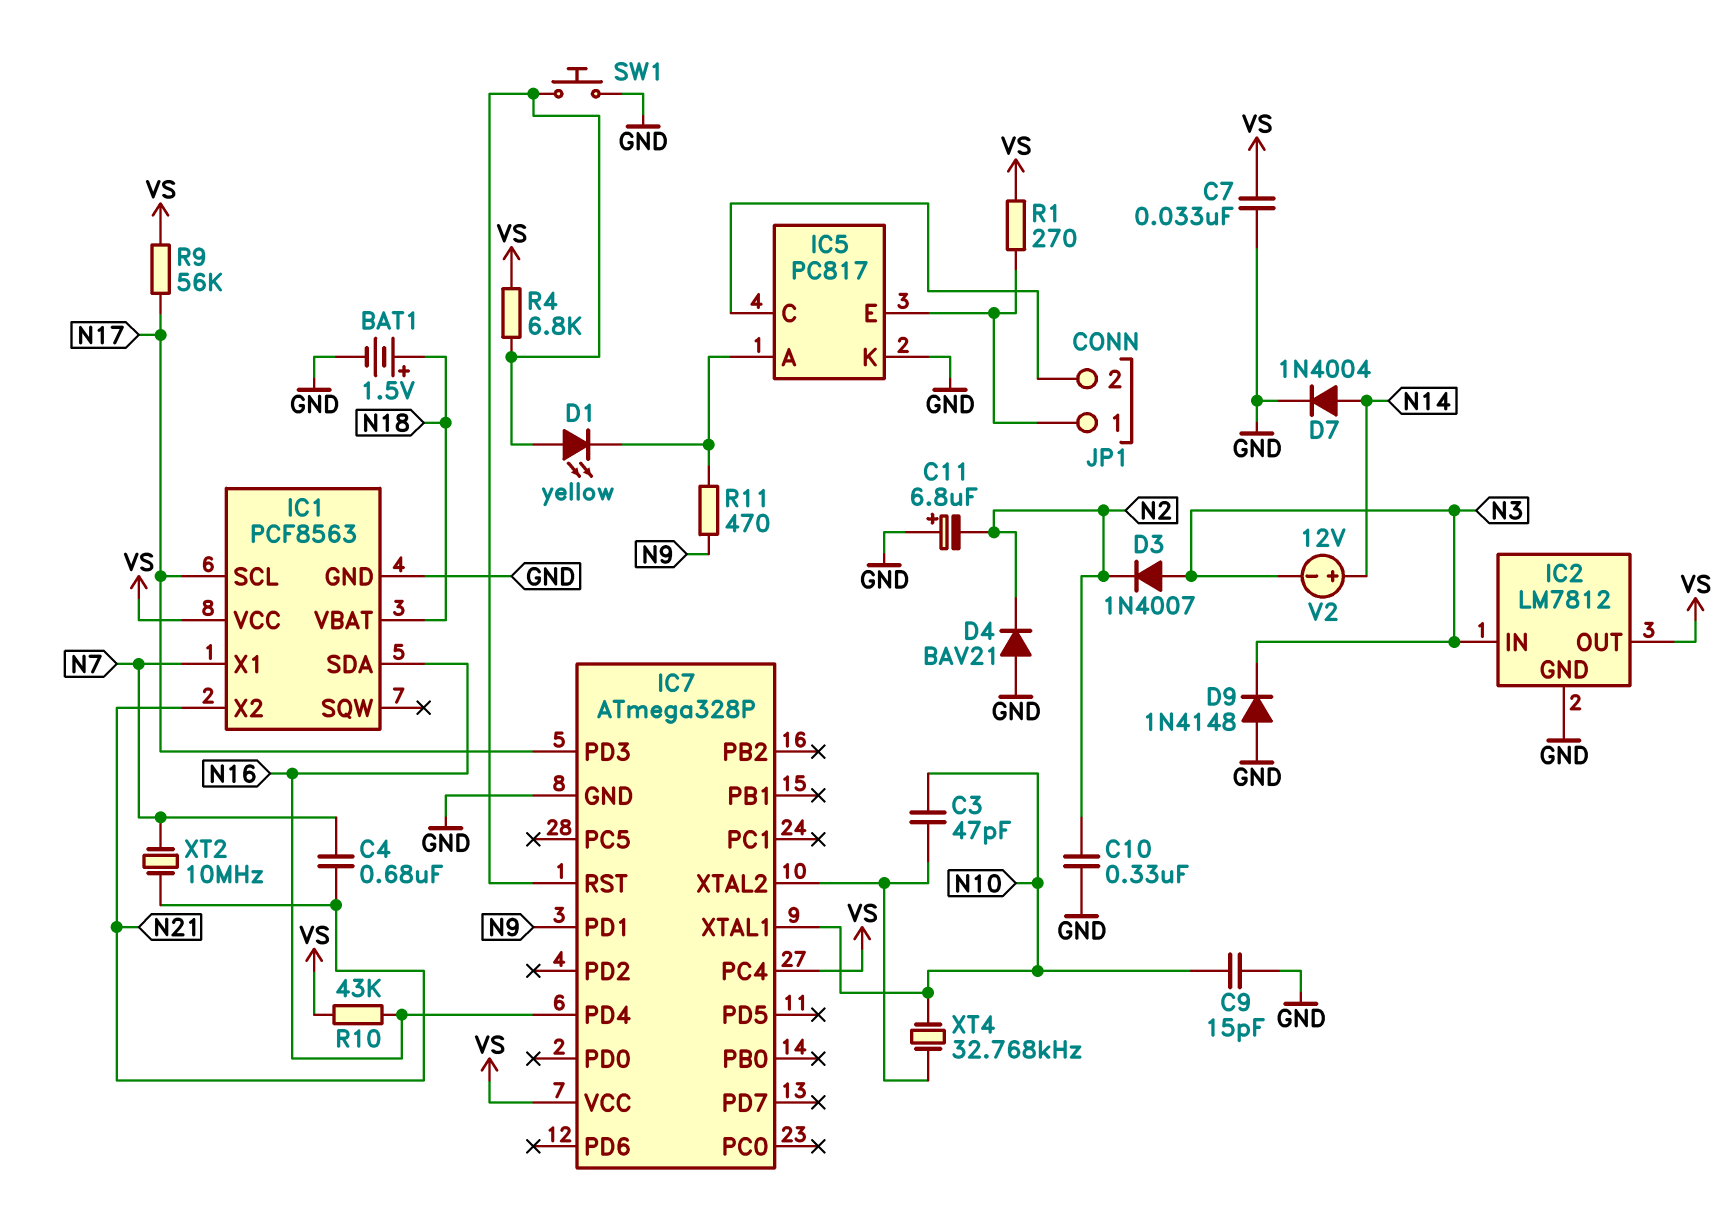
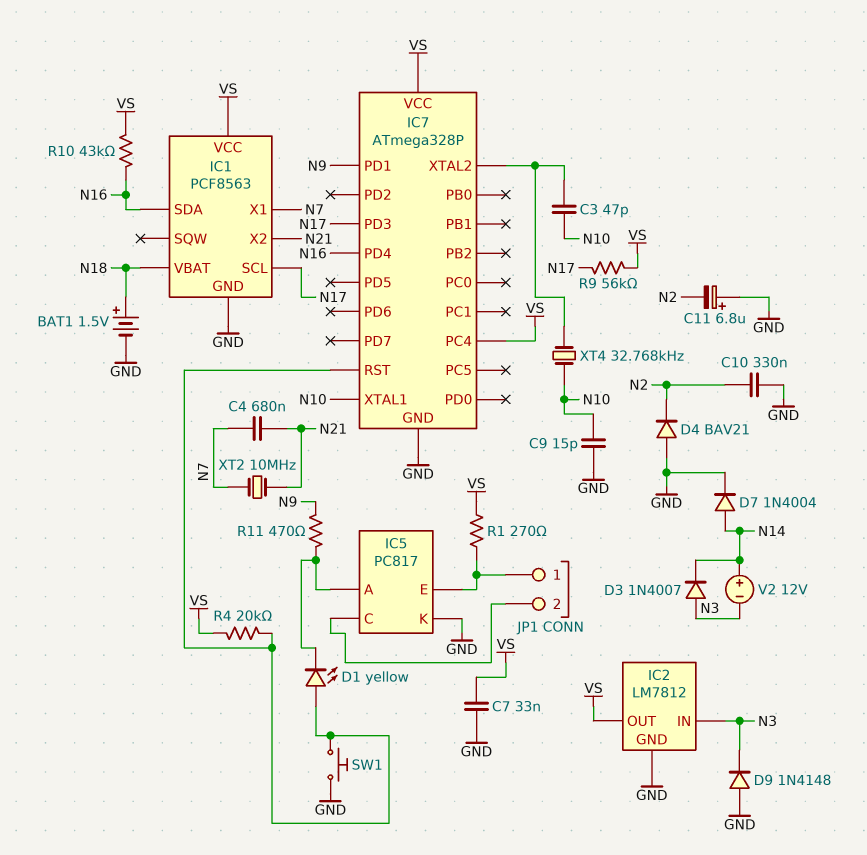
D3: diode 1N4007 (A N3, K N2) -> diode 1N4007 (A N3, K N14)
R4: 6.8k (IC7/RST, VS) -> 20k (IC7/RST, VS)

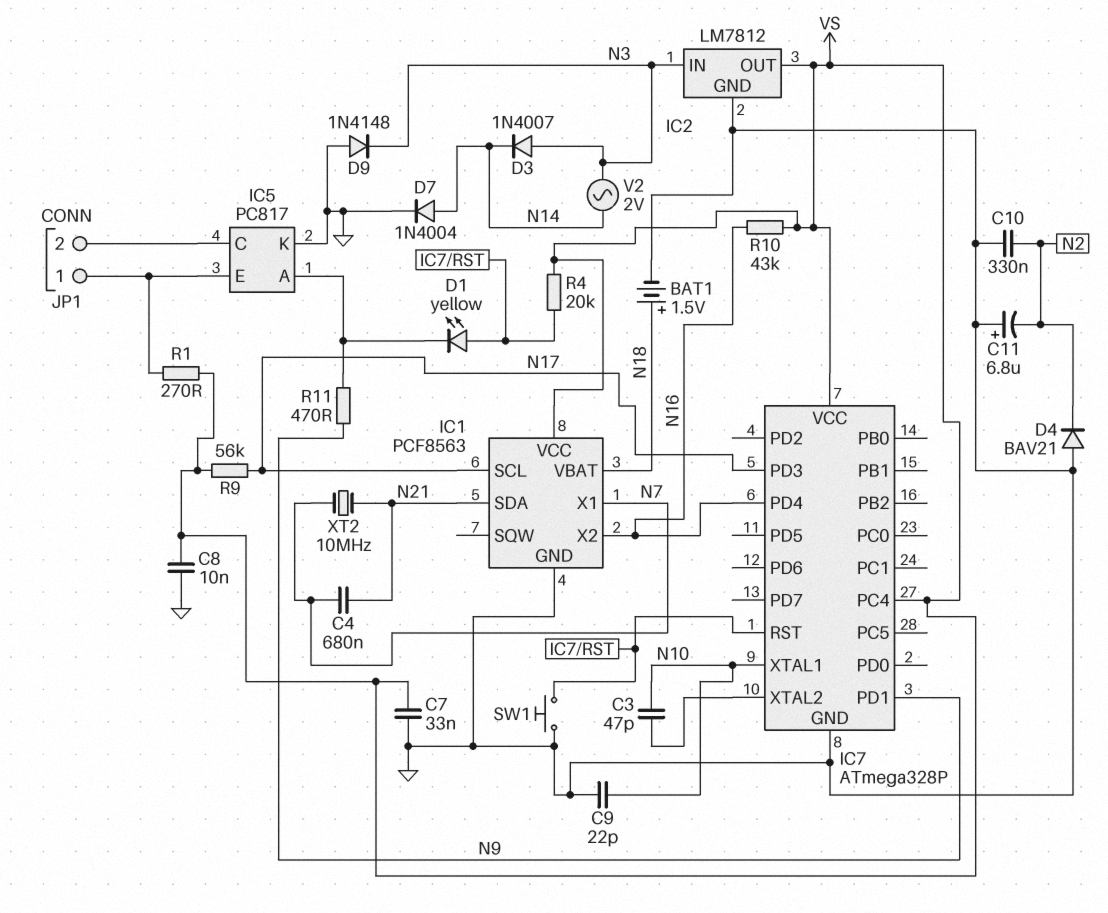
C8: none -> 10nF (GND, VS)
C9: 15pF (GND, N10) -> 22pF (GND, N10)
IC1 pin SDA: N16 -> N21
IC1 pin X2: N21 -> N16
V2: 12V (plus N14, minus N3) -> AC 2V (N3, N14)
XT4: 32.768kHz (IC7/XTAL2, N10) -> none

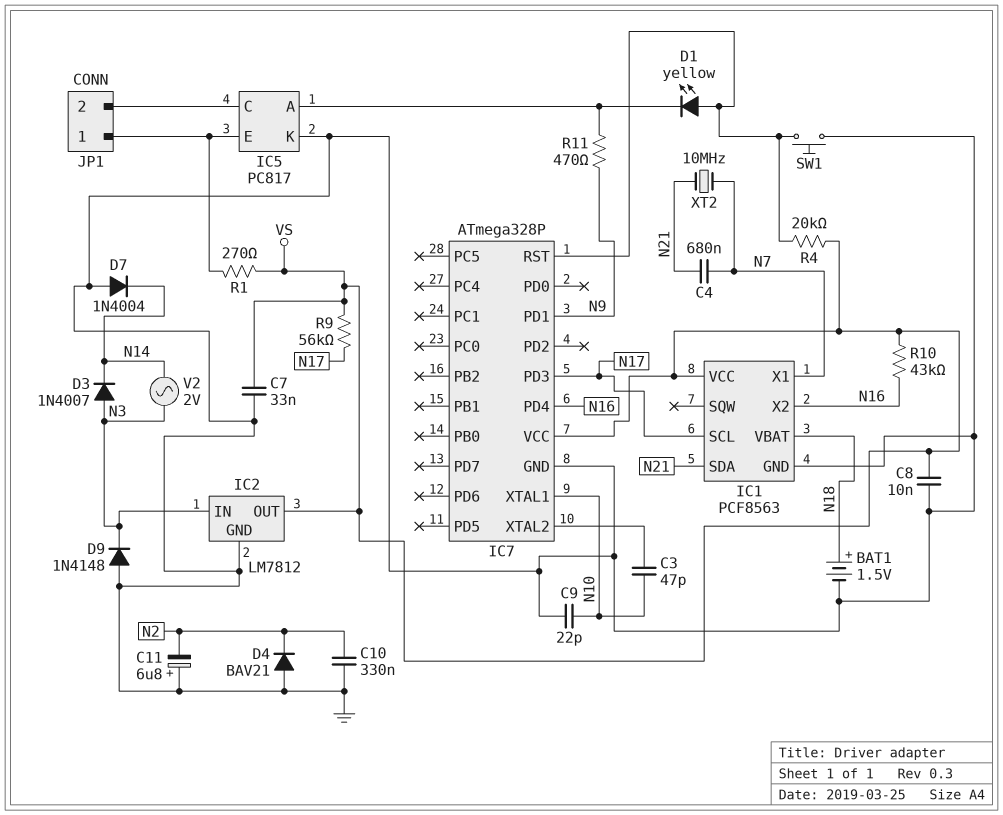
D7: diode 1N4004 (A N14, K GND) -> diode 1N4004 (A GND, K N14)
IC7 pin PC4: VS -> none

